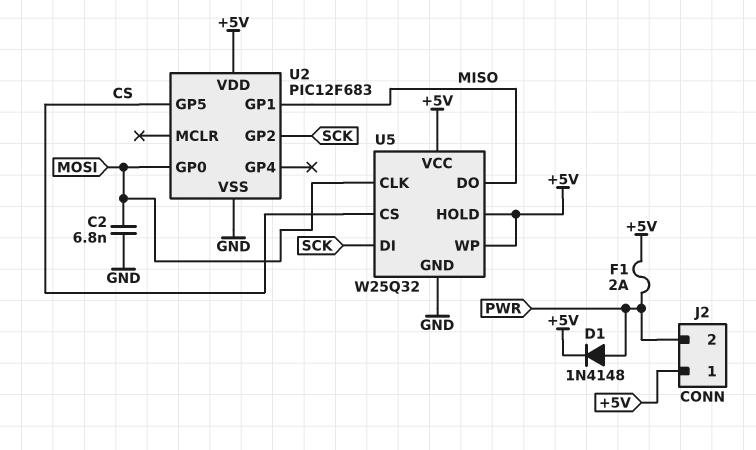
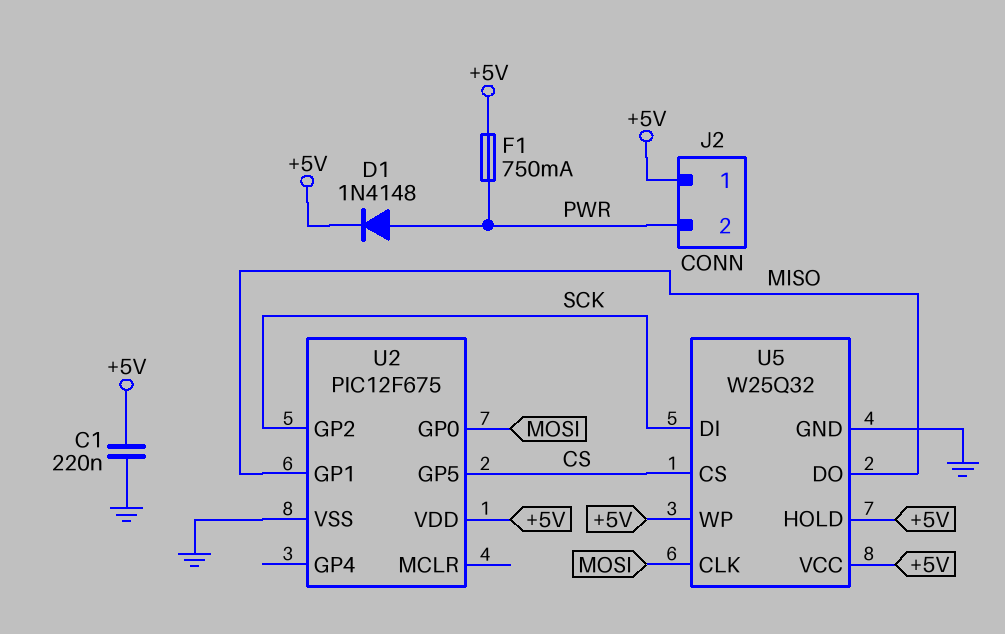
C1: none -> 220nF (+5V, GND)
C2: 6.8nF (GND, MOSI) -> none
F1: 2A (+5V, PWR) -> 750mA (+5V, PWR)
U2: PIC12F683 -> PIC12F675

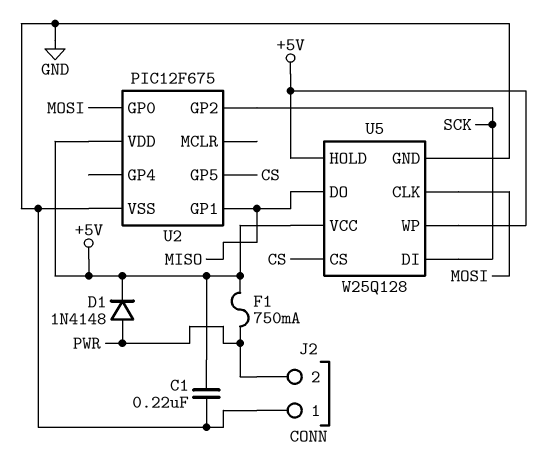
J2 pin 1: +5V -> GND
U5: W25Q32 -> W25Q128

